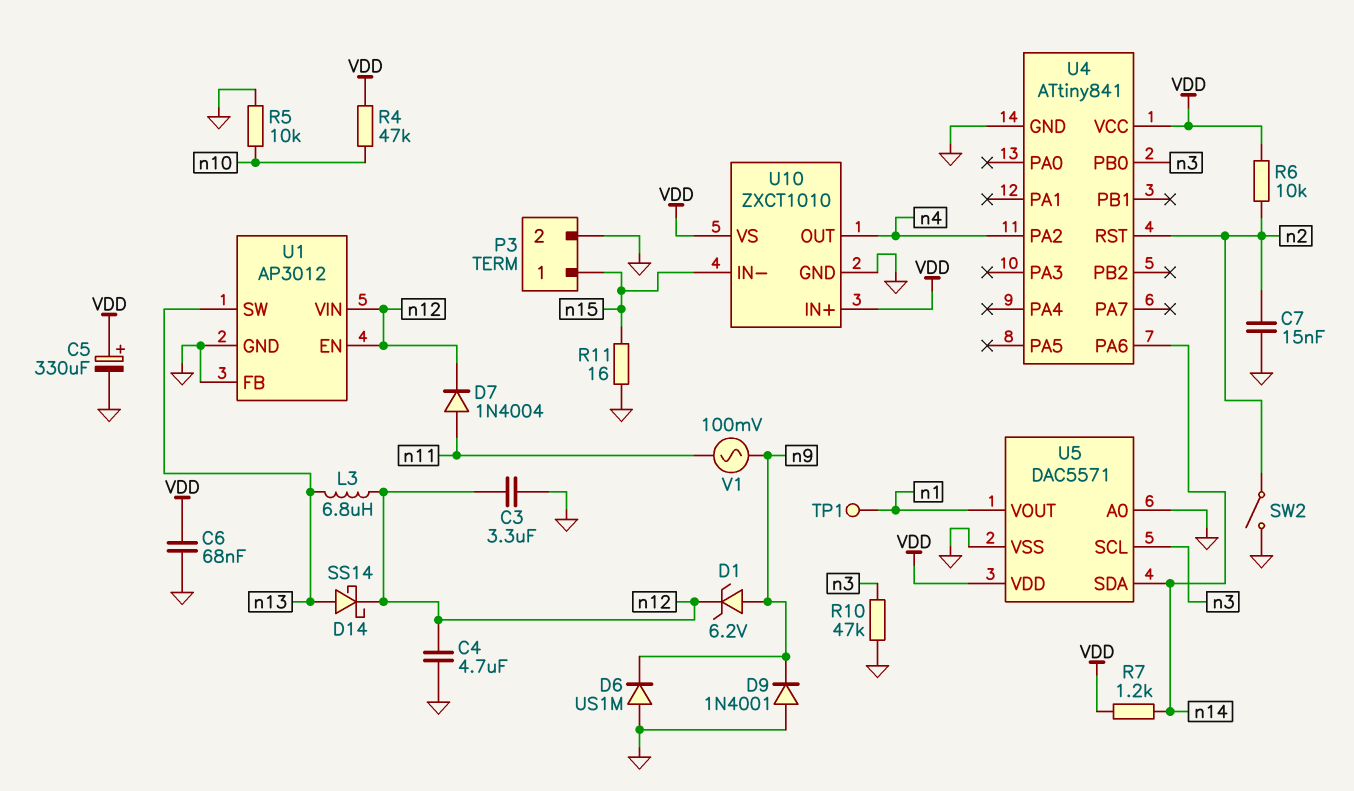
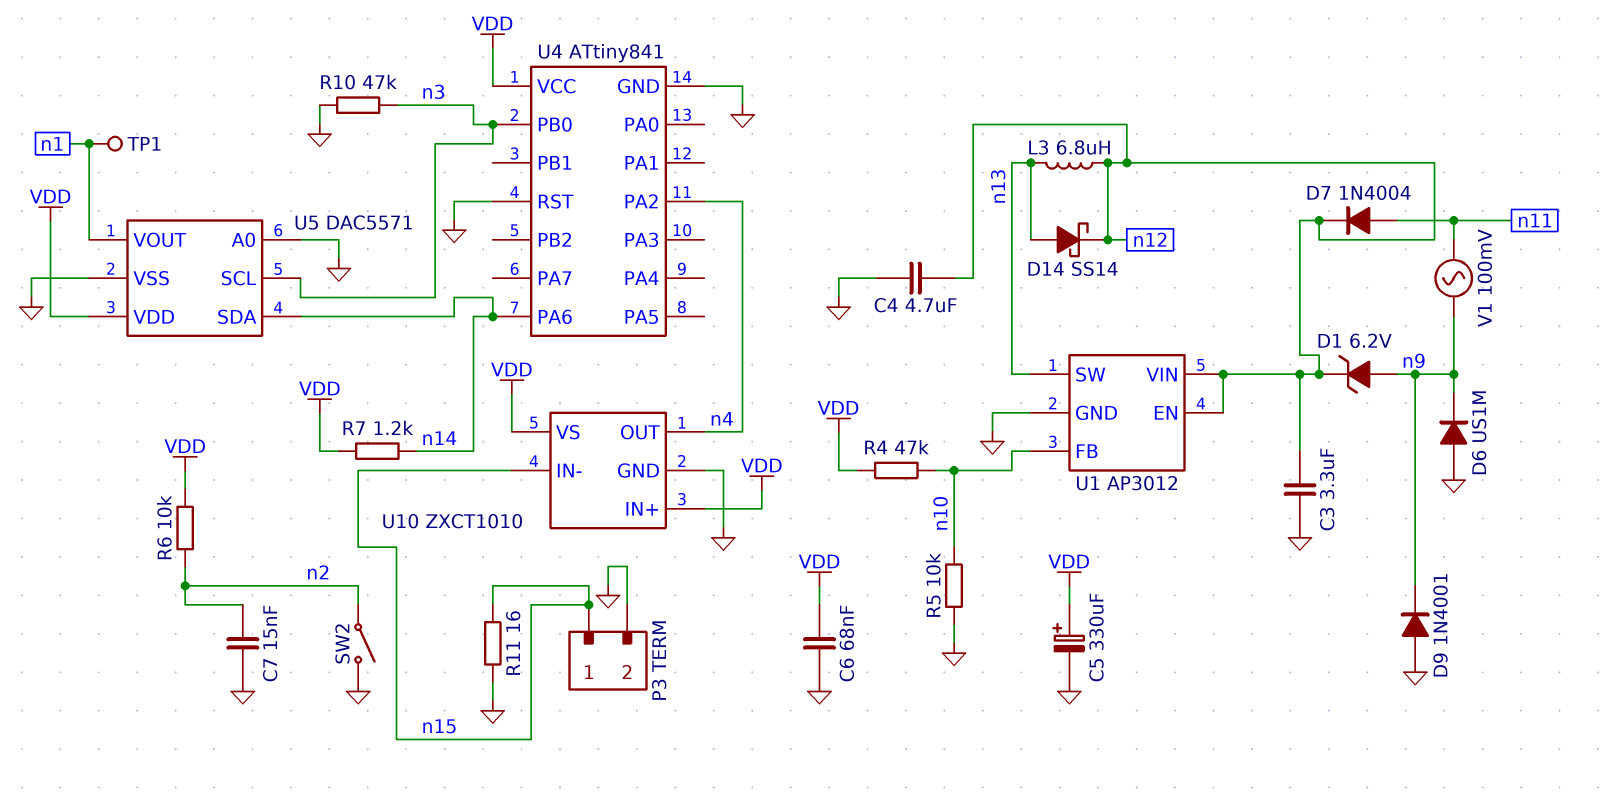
U1 pin FB: GND -> n10
U4 pin RST: n2 -> GND

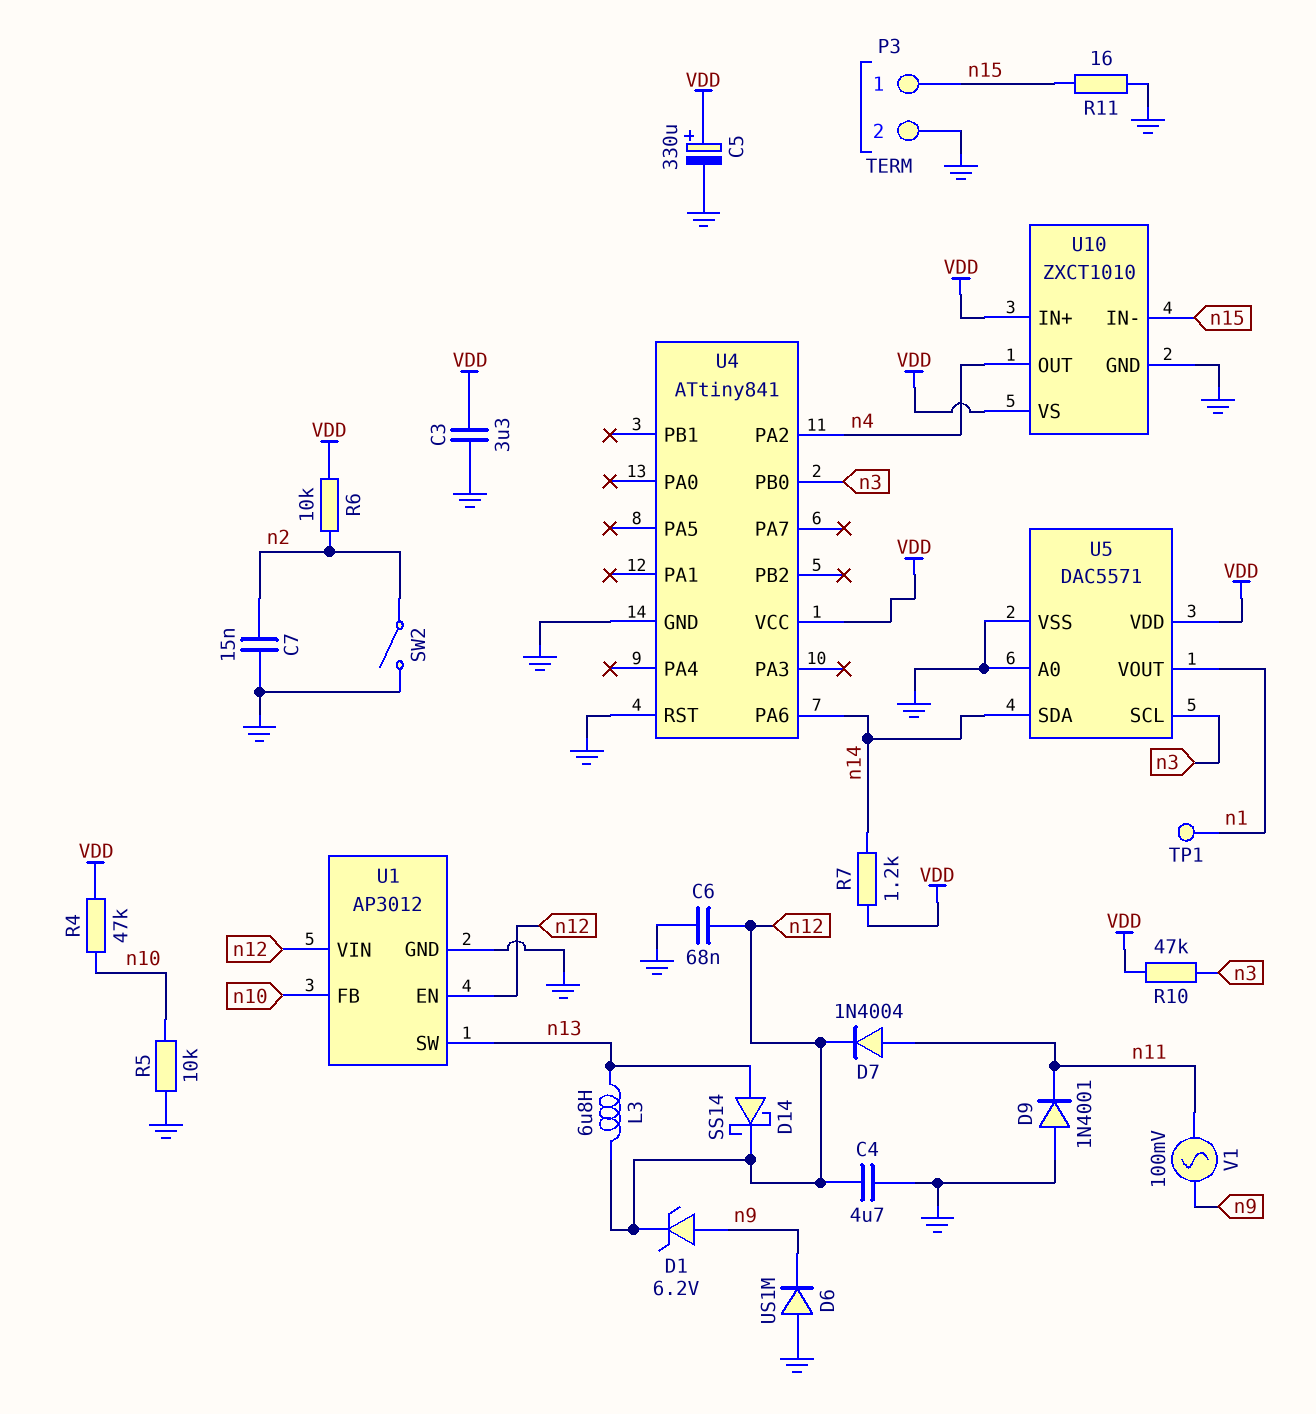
C3: 3.3uF (GND, n12) -> 3.3uF (GND, VDD)
C6: 68nF (GND, VDD) -> 68nF (GND, n12)
D9: diode 1N4001 (A GND, K n9) -> diode 1N4001 (A GND, K n11)
R10: 47k (GND, n3) -> 47k (VDD, n3)

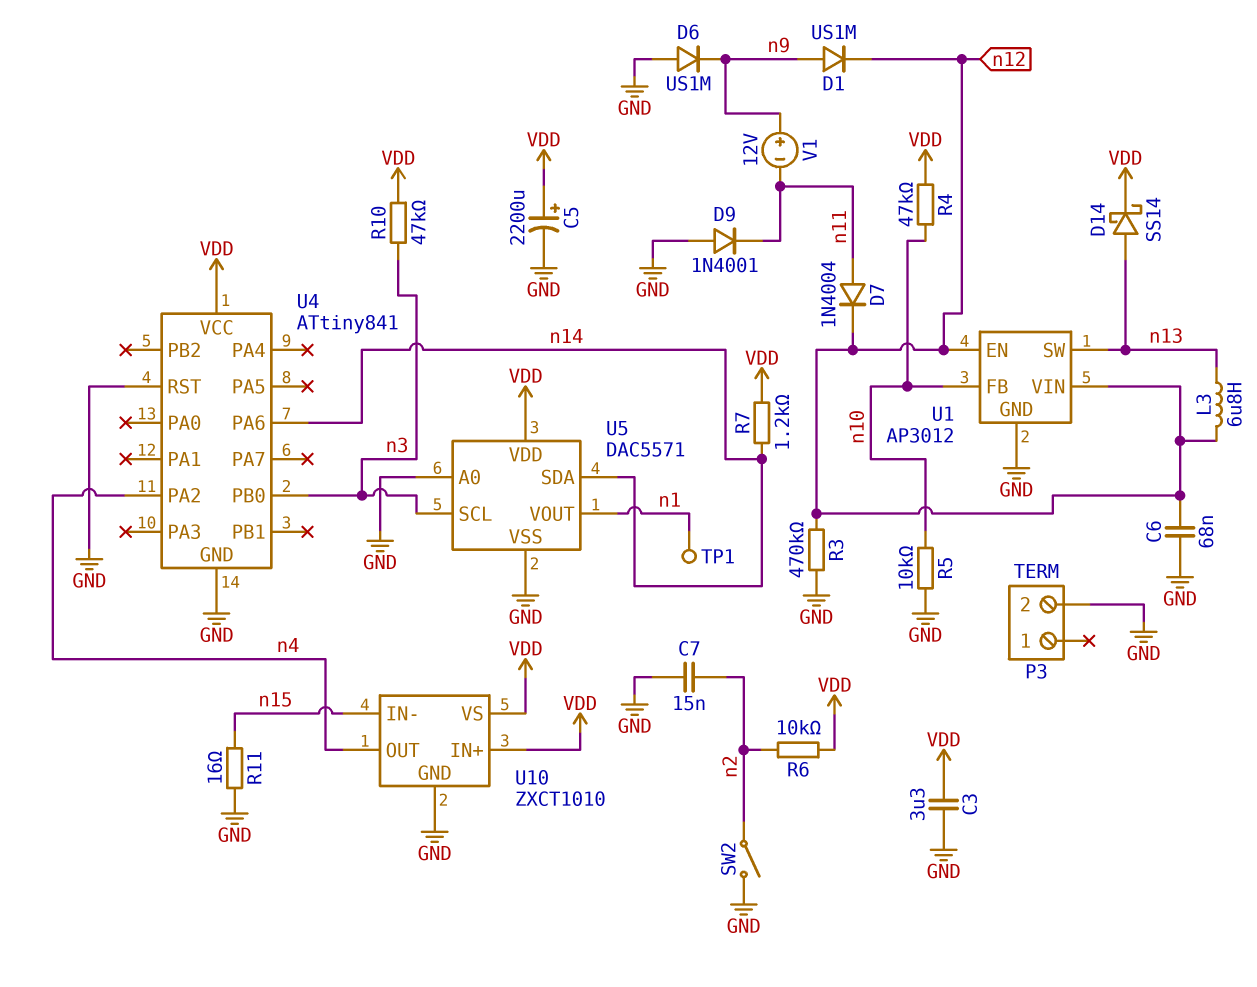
C4: 4.7uF (GND, n12) -> none
C5: 330uF (plus VDD, minus GND) -> 2200uF (plus VDD, minus GND)
D1: zener 6.2V (A n9, K n12) -> diode US1M (A n9, K n12)
D14: schottky SS14 (A n13, K n12) -> schottky SS14 (A n13, K VDD)
P3 pin 1: n15 -> none
R3: none -> 470k (GND, n12)
V1: AC 100mV (n9, n11) -> 12V (plus n9, minus n11)

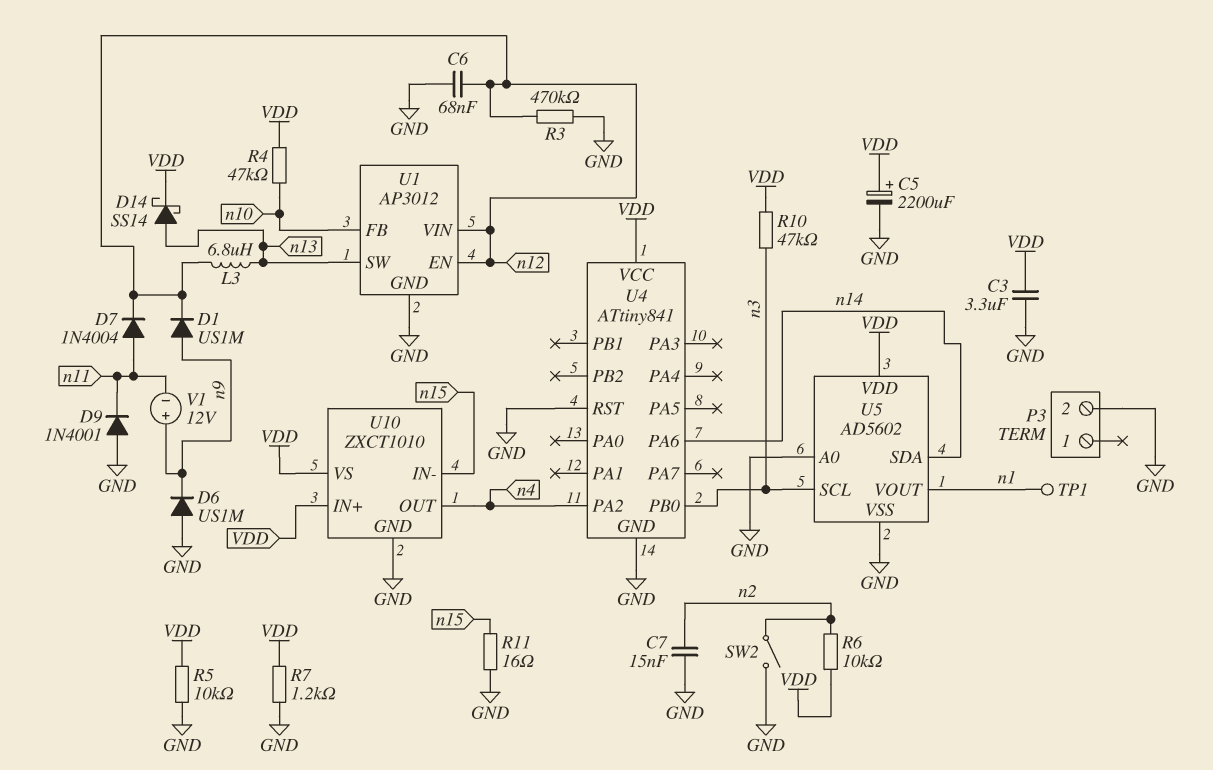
R5: 10k (GND, n10) -> 10k (GND, VDD)
R7: 1.2k (VDD, n14) -> 1.2k (GND, VDD)
U5: DAC5571 -> AD5602

